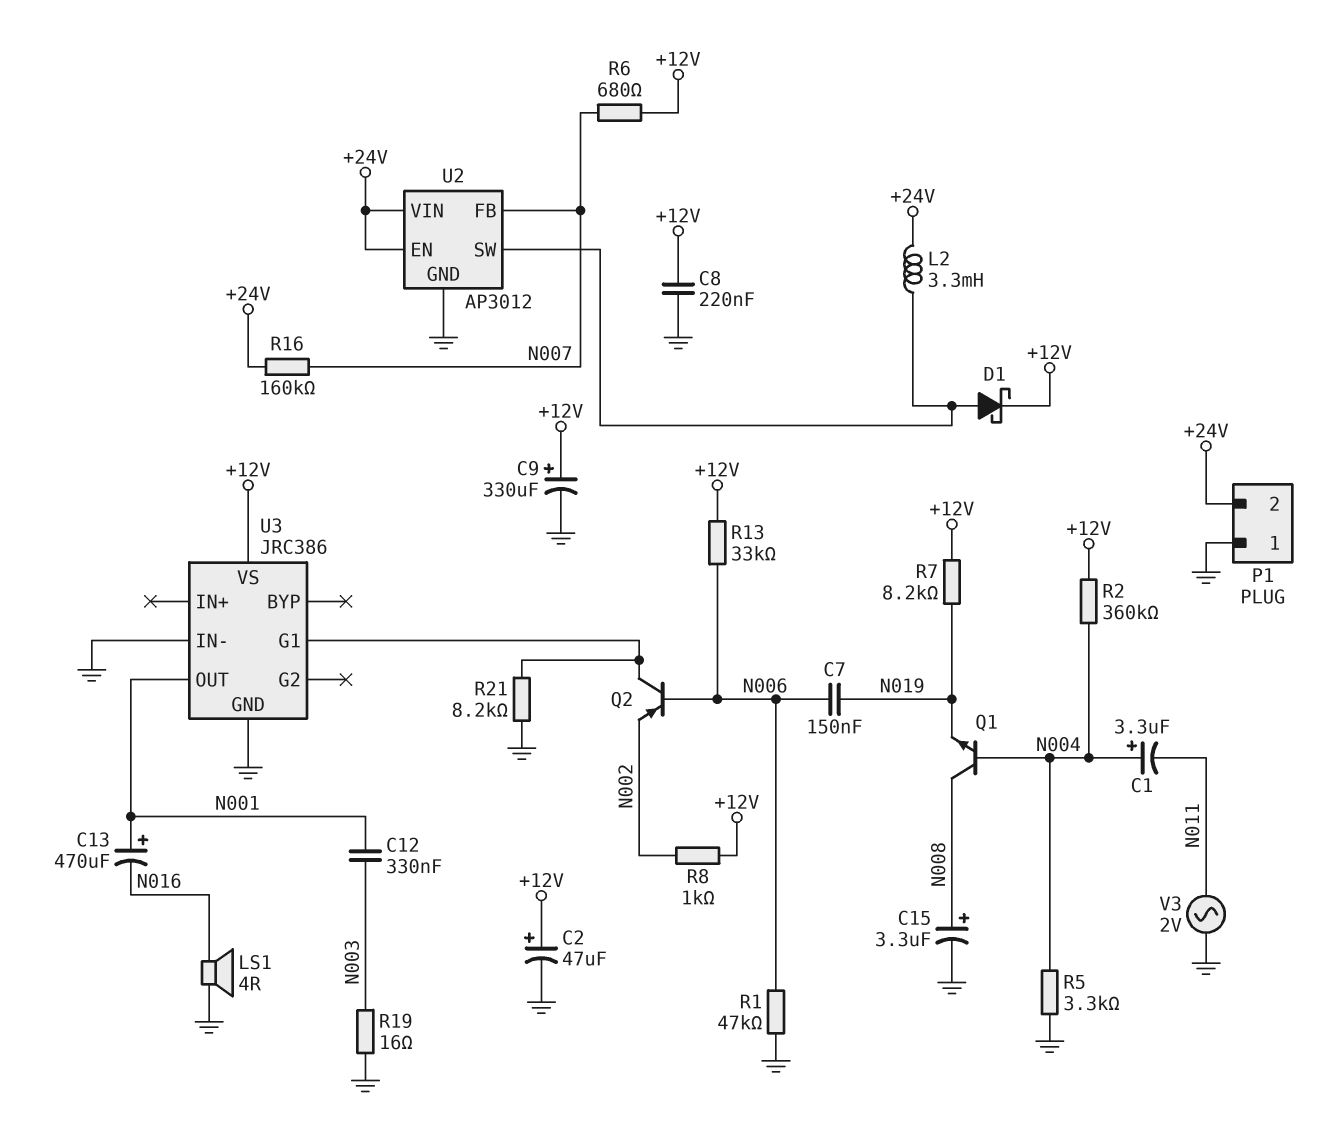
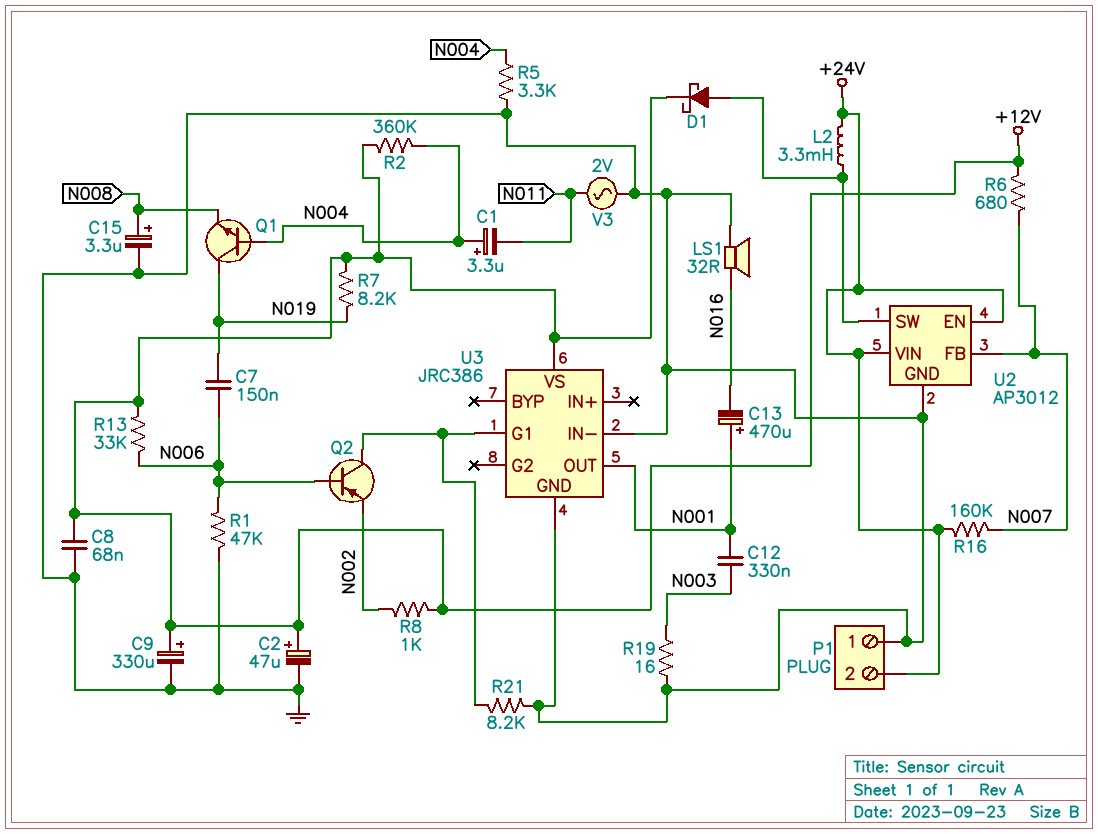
C8: 220nF (+12V, GND) -> 68nF (+12V, GND)
LS1: speaker 4R (GND, N016) -> speaker 32R (GND, N016)
Q1: NPN (B N004, C N008, E N019) -> NPN (B N004, C N019, E N008)

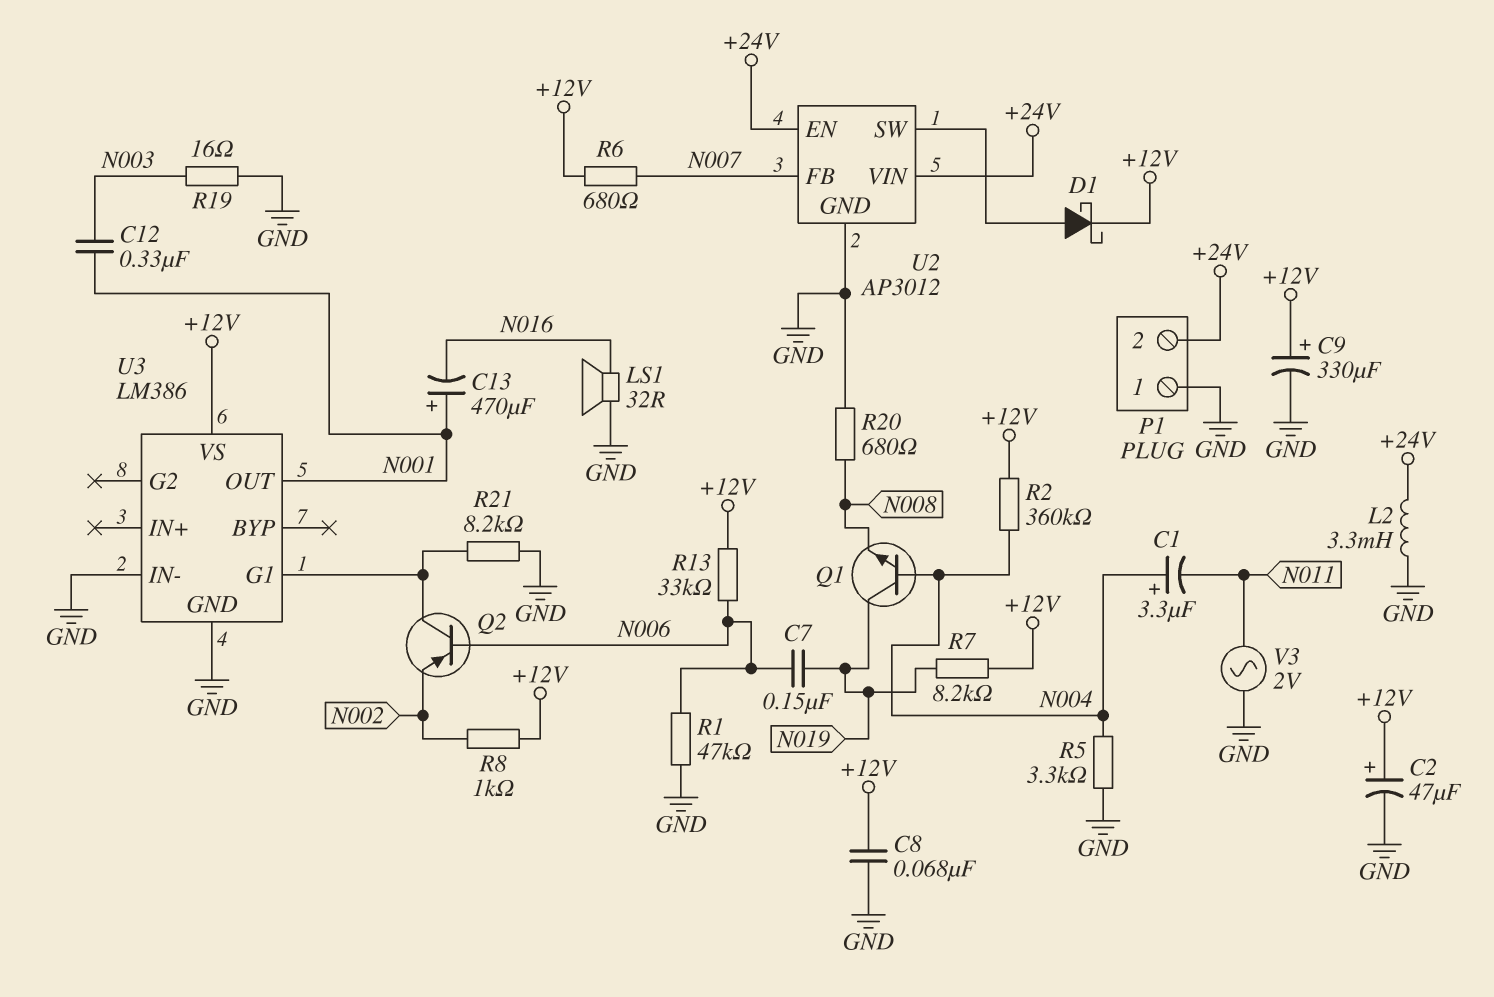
C15: 3.3uF (plus N008, minus GND) -> none
L2: 3.3mH (+24V, U2/SW) -> 3.3mH (+24V, GND)
R16: 160k (+24V, N007) -> none
R20: none -> 680 (GND, N008)
U3: JRC386 -> LM386

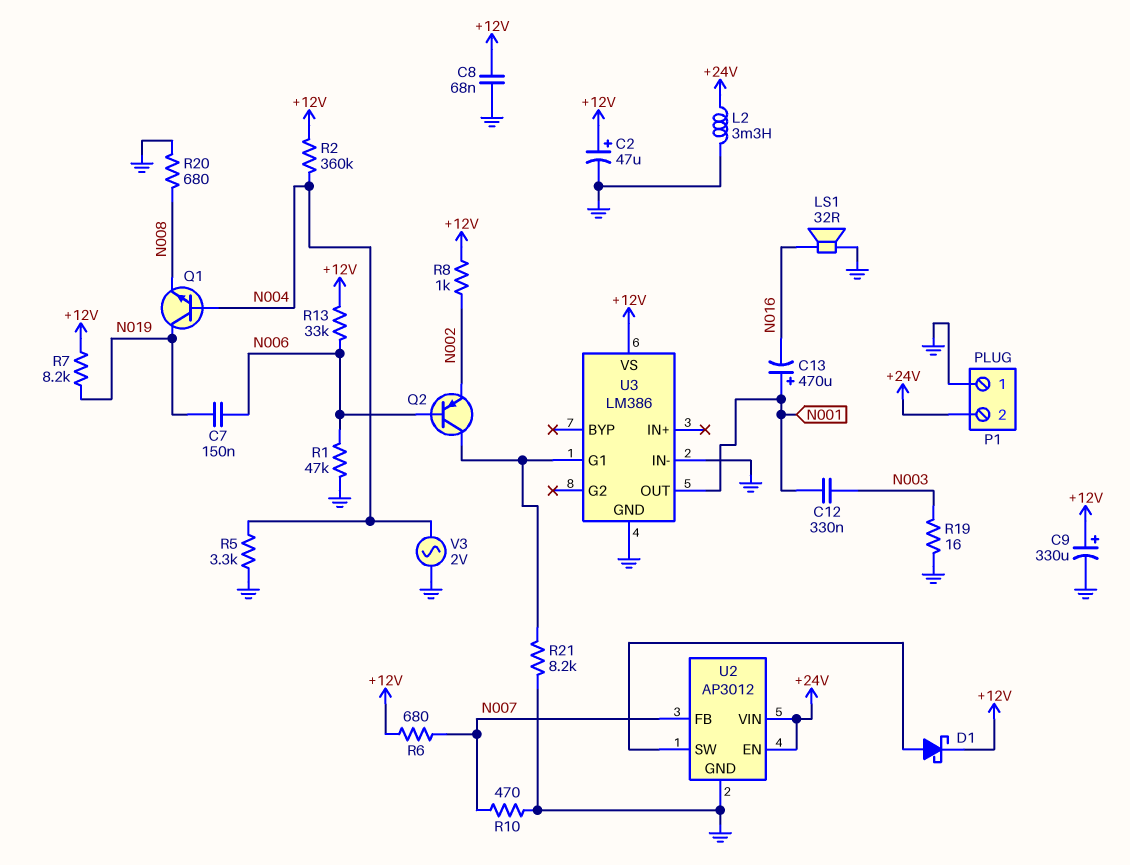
C1: 3.3uF (plus N004, minus N011) -> none
R10: none -> 470 (GND, N007)
V3: AC 2V (GND, N011) -> AC 2V (GND, N004)

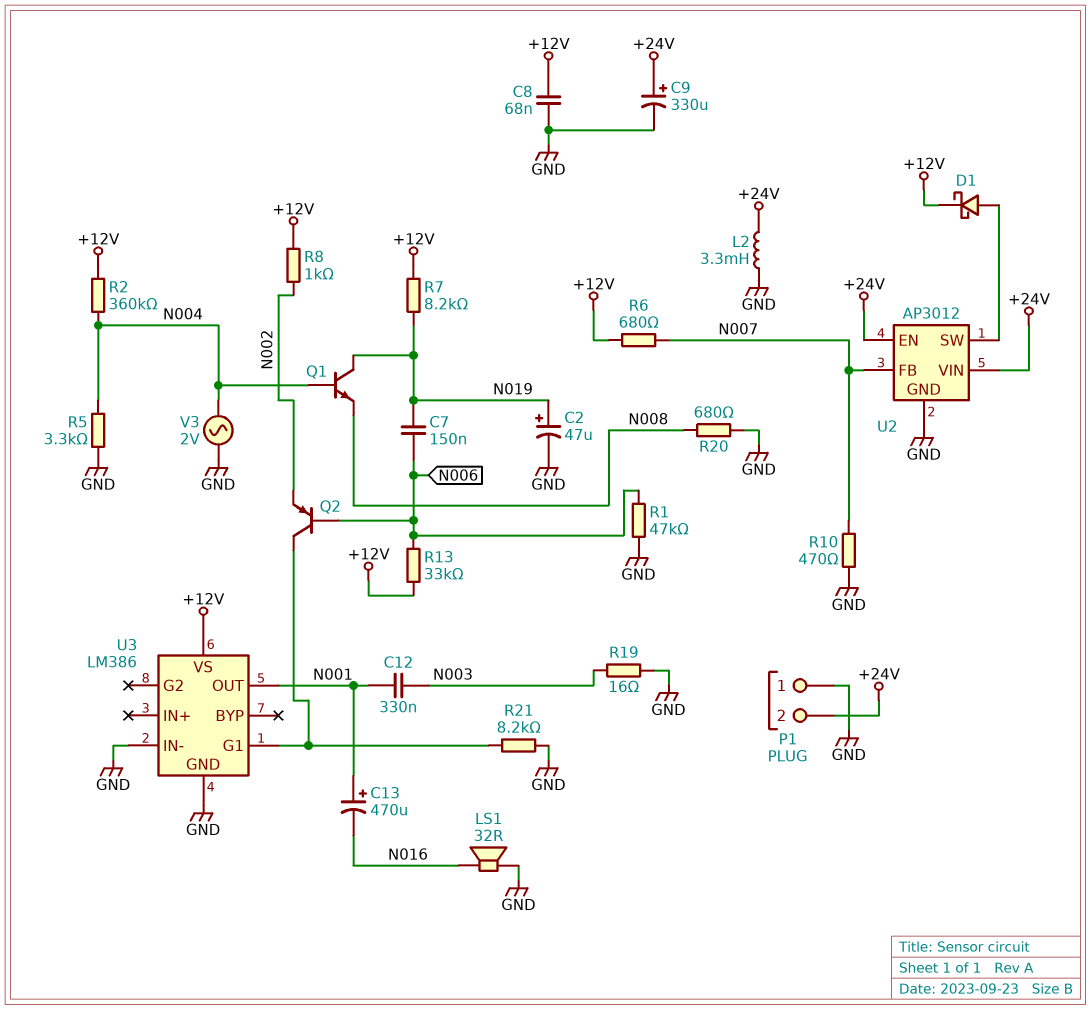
C2: 47uF (plus +12V, minus GND) -> 47uF (plus N019, minus GND)
C9: 330uF (plus +12V, minus GND) -> 330uF (plus +24V, minus GND)

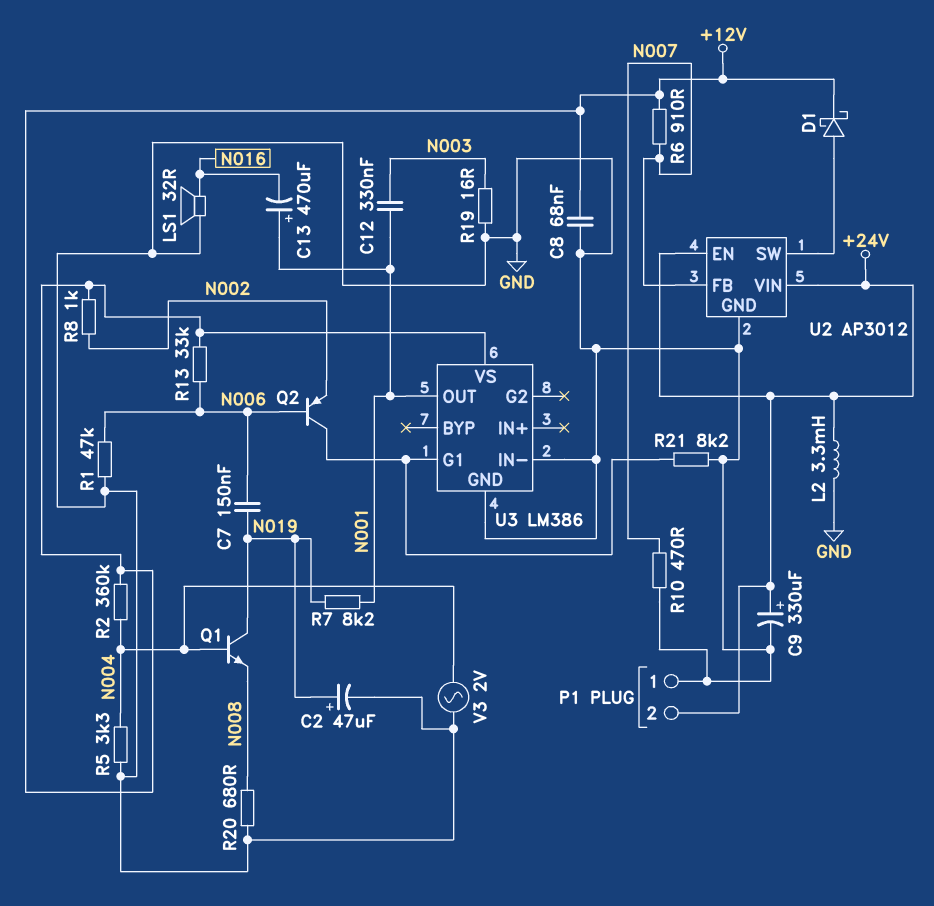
R6: 680 (+12V, N007) -> 910 (+12V, N007)
R7: 8.2k (+12V, N019) -> 8.2k (N001, N019)

